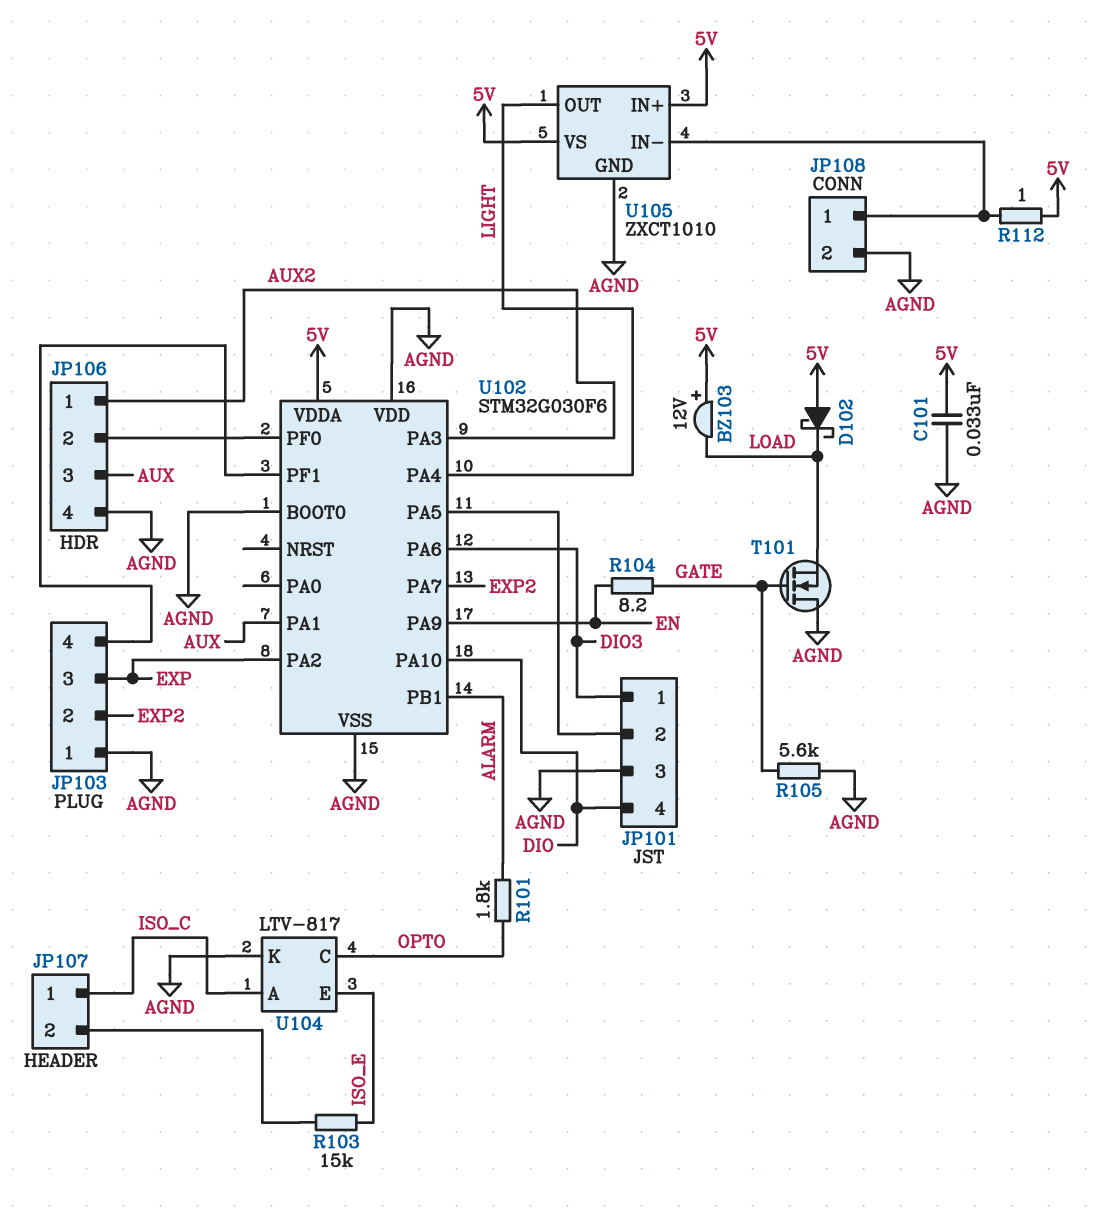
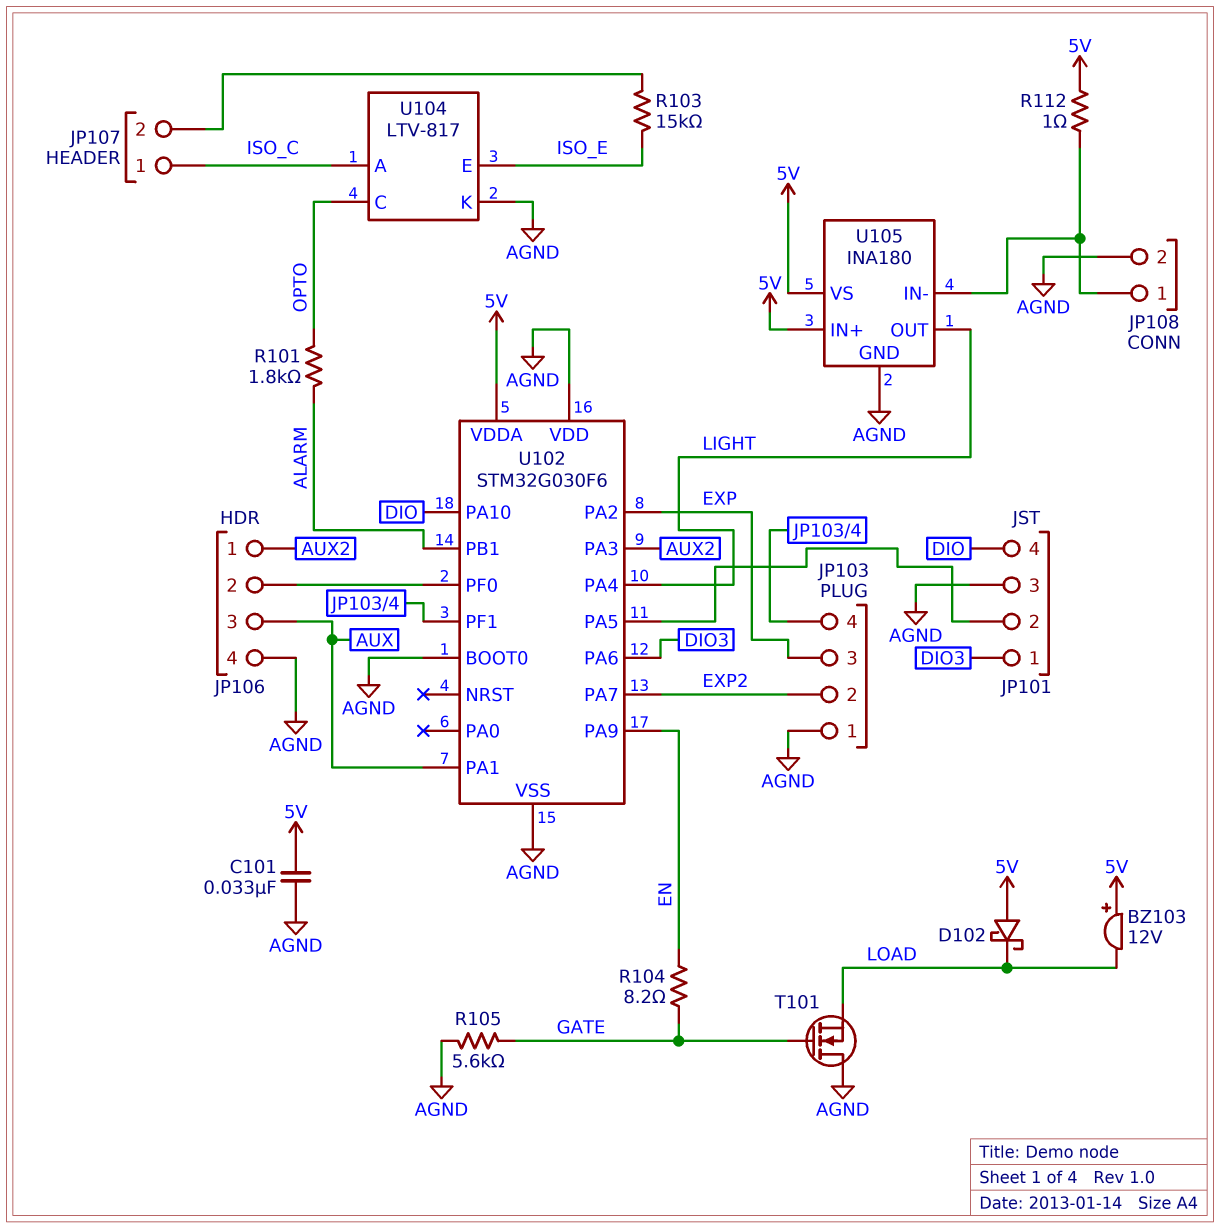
U105: ZXCT1010 -> INA180

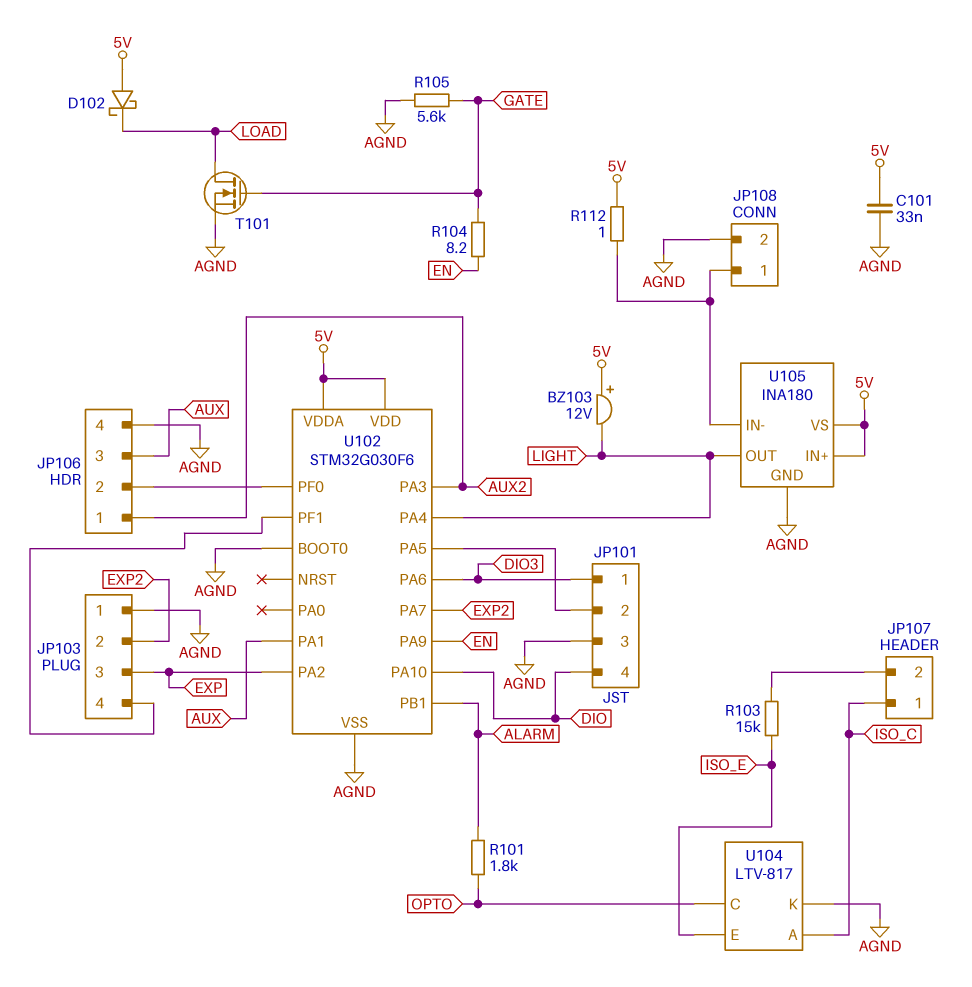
BZ103: buzzer 12V (plus 5V, minus LOAD) -> buzzer 12V (plus 5V, minus LIGHT)
T101: NMOS (G GATE, D AGND, S LOAD) -> NMOS (G GATE, D LOAD, S AGND)
U102 pin VDD: AGND -> 5V

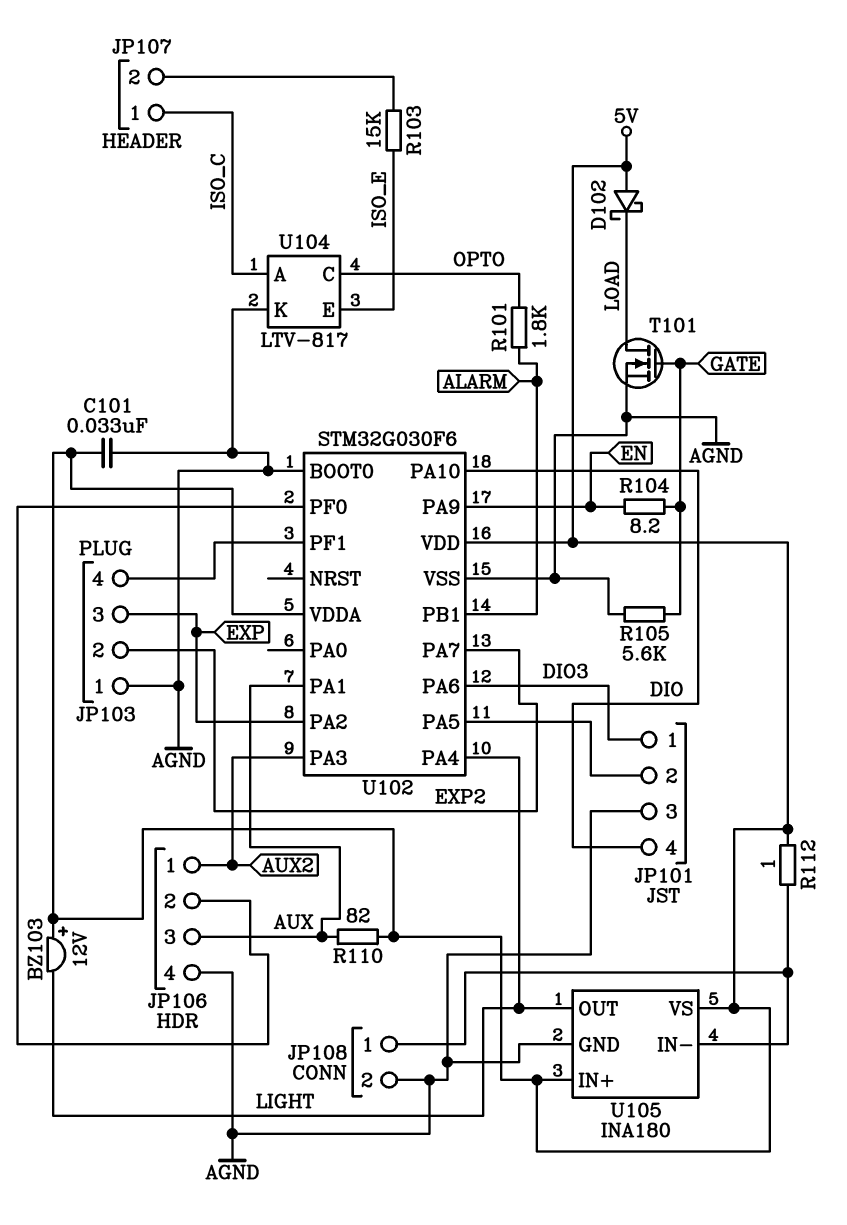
R110: none -> 82 (5V, AUX)

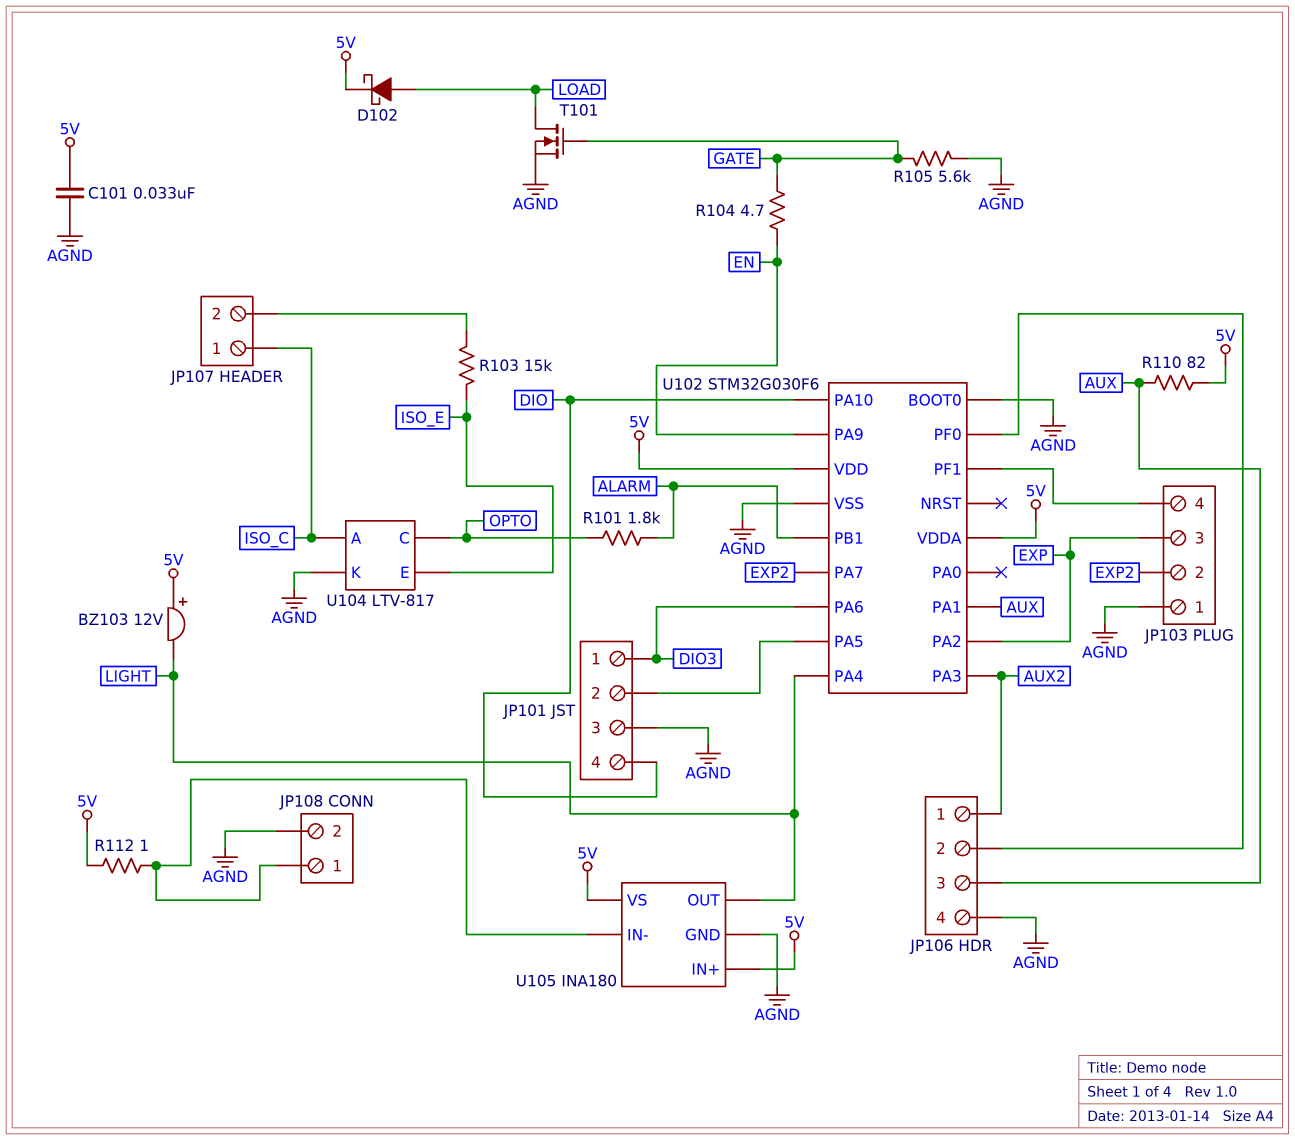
D102: schottky (A 5V, K LOAD) -> schottky (A LOAD, K 5V)
R104: 8.2 (EN, GATE) -> 4.7 (EN, GATE)

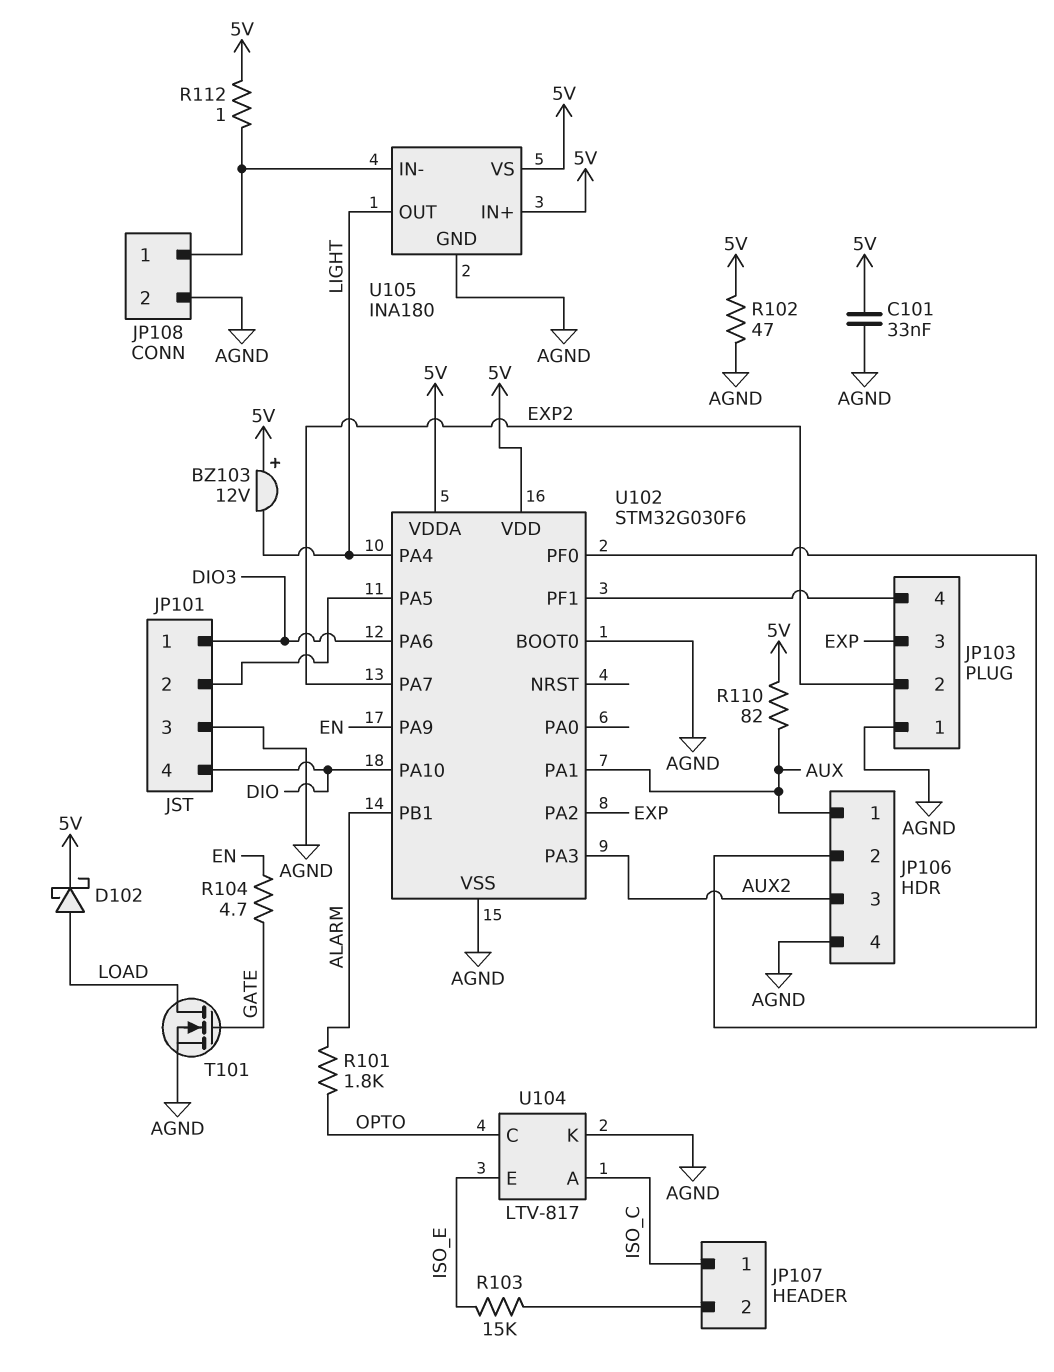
JP106 pin 1: AUX2 -> AUX
JP106 pin 3: AUX -> AUX2
R102: none -> 47 (5V, AGND)
R105: 5.6k (AGND, GATE) -> none

